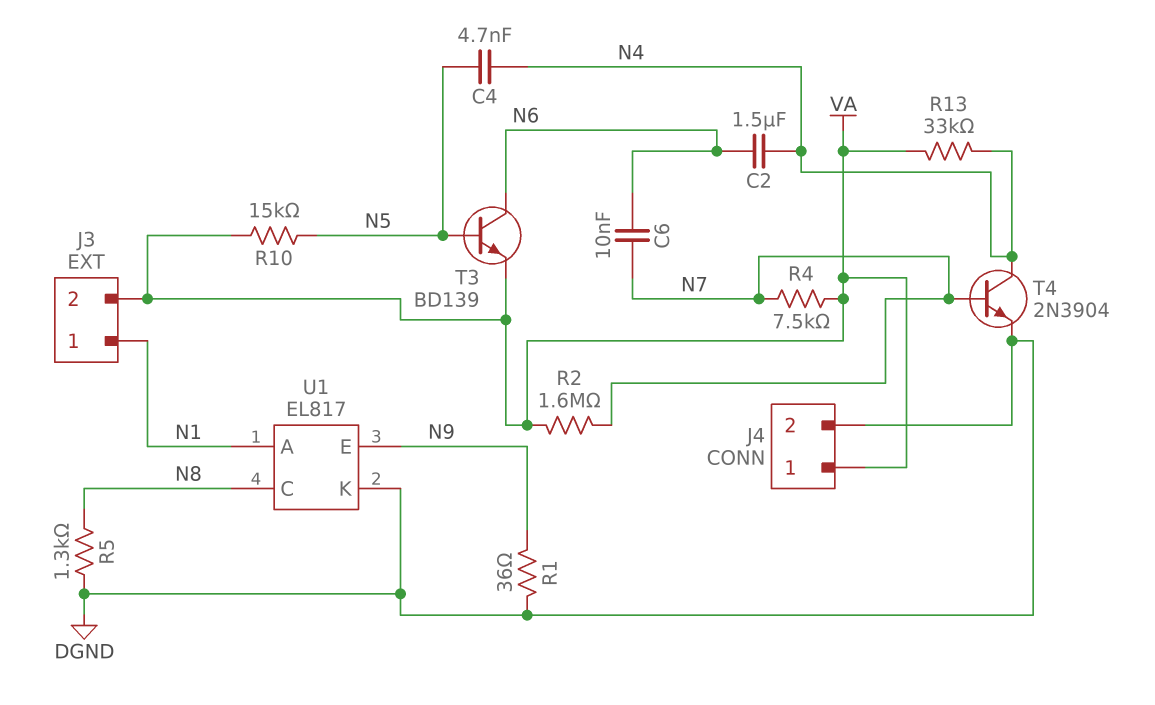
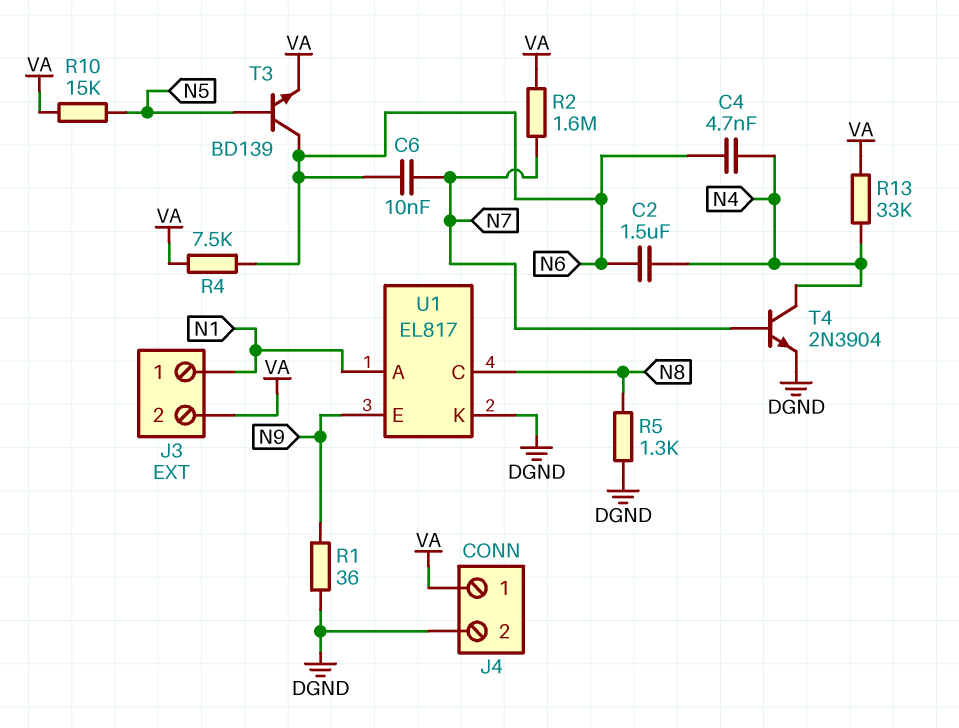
C4: 4.7nF (N4, N5) -> 4.7nF (N4, N6)
R4: 7.5k (N7, VA) -> 7.5k (N6, VA)

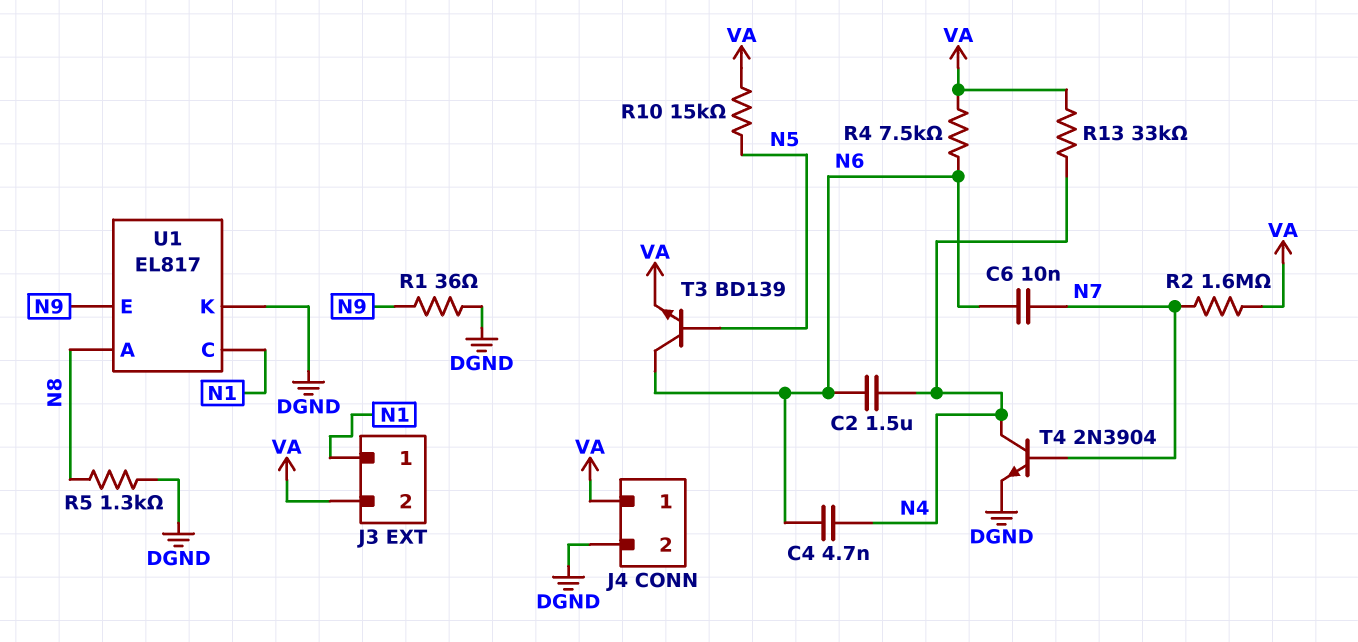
U1 pin A: N1 -> N8
U1 pin C: N8 -> N1

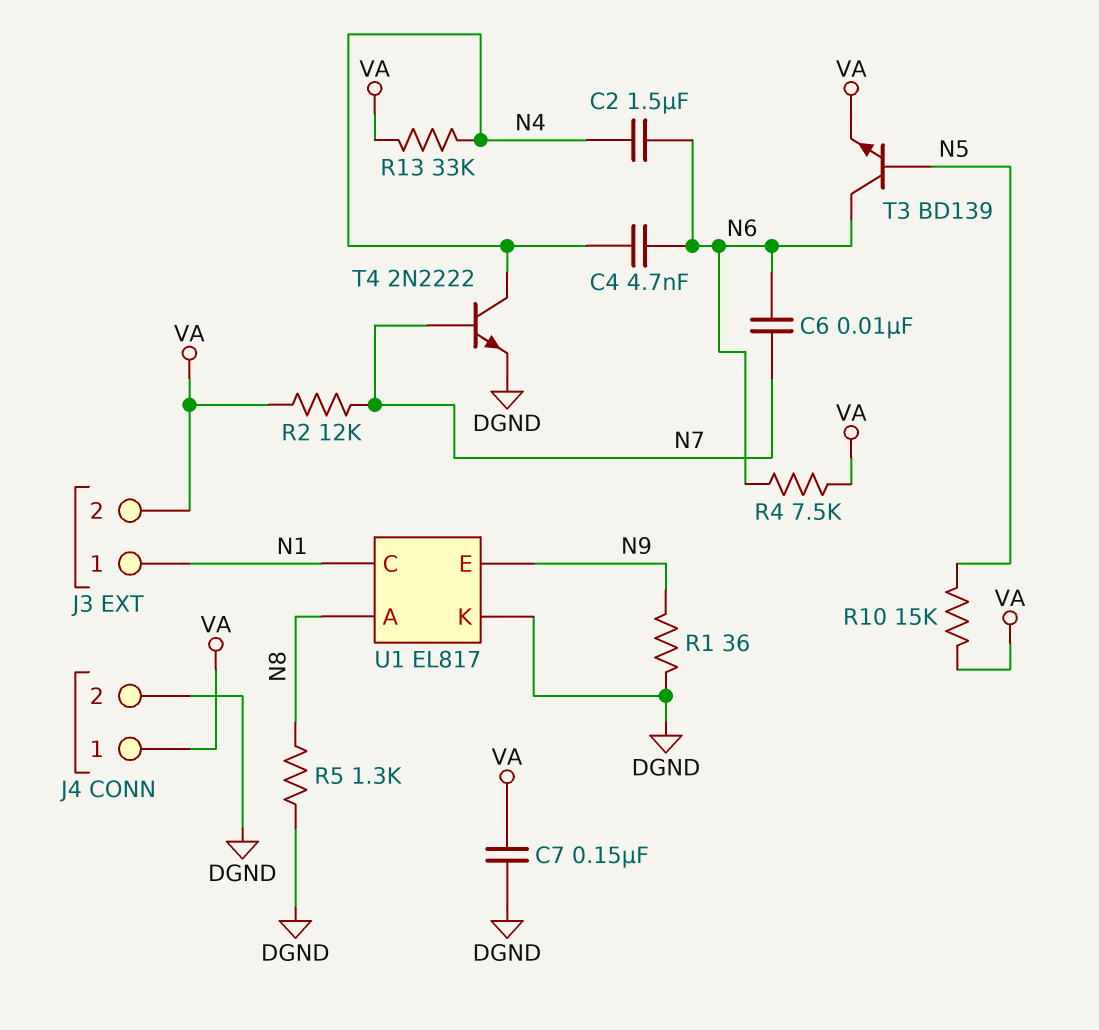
C7: none -> 150nF (DGND, VA)
R2: 1.6M (N7, VA) -> 12k (N7, VA)
T4: NPN 2N3904 (B N7, C N4, E DGND) -> NPN 2N2222 (B N7, C N4, E DGND)

